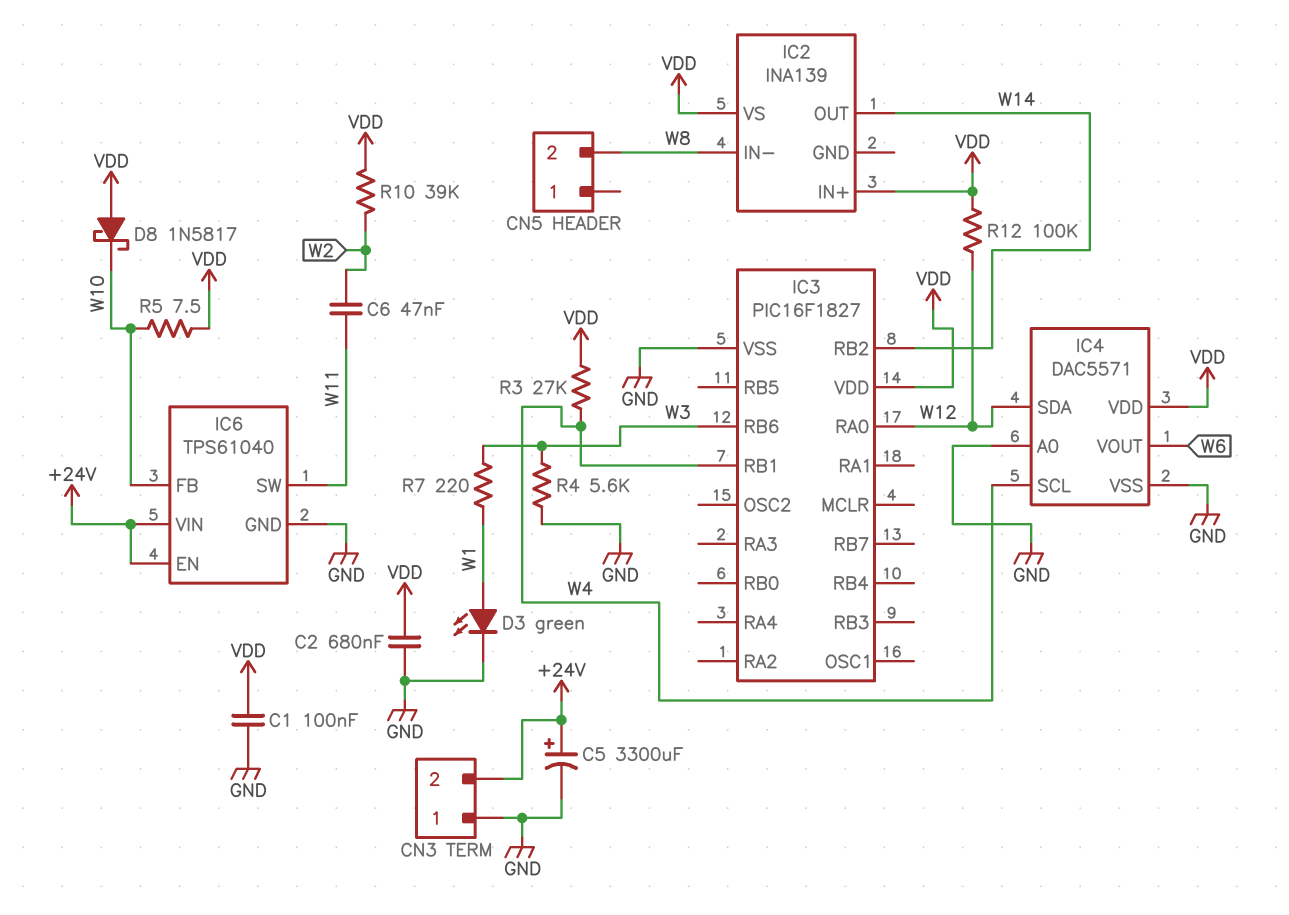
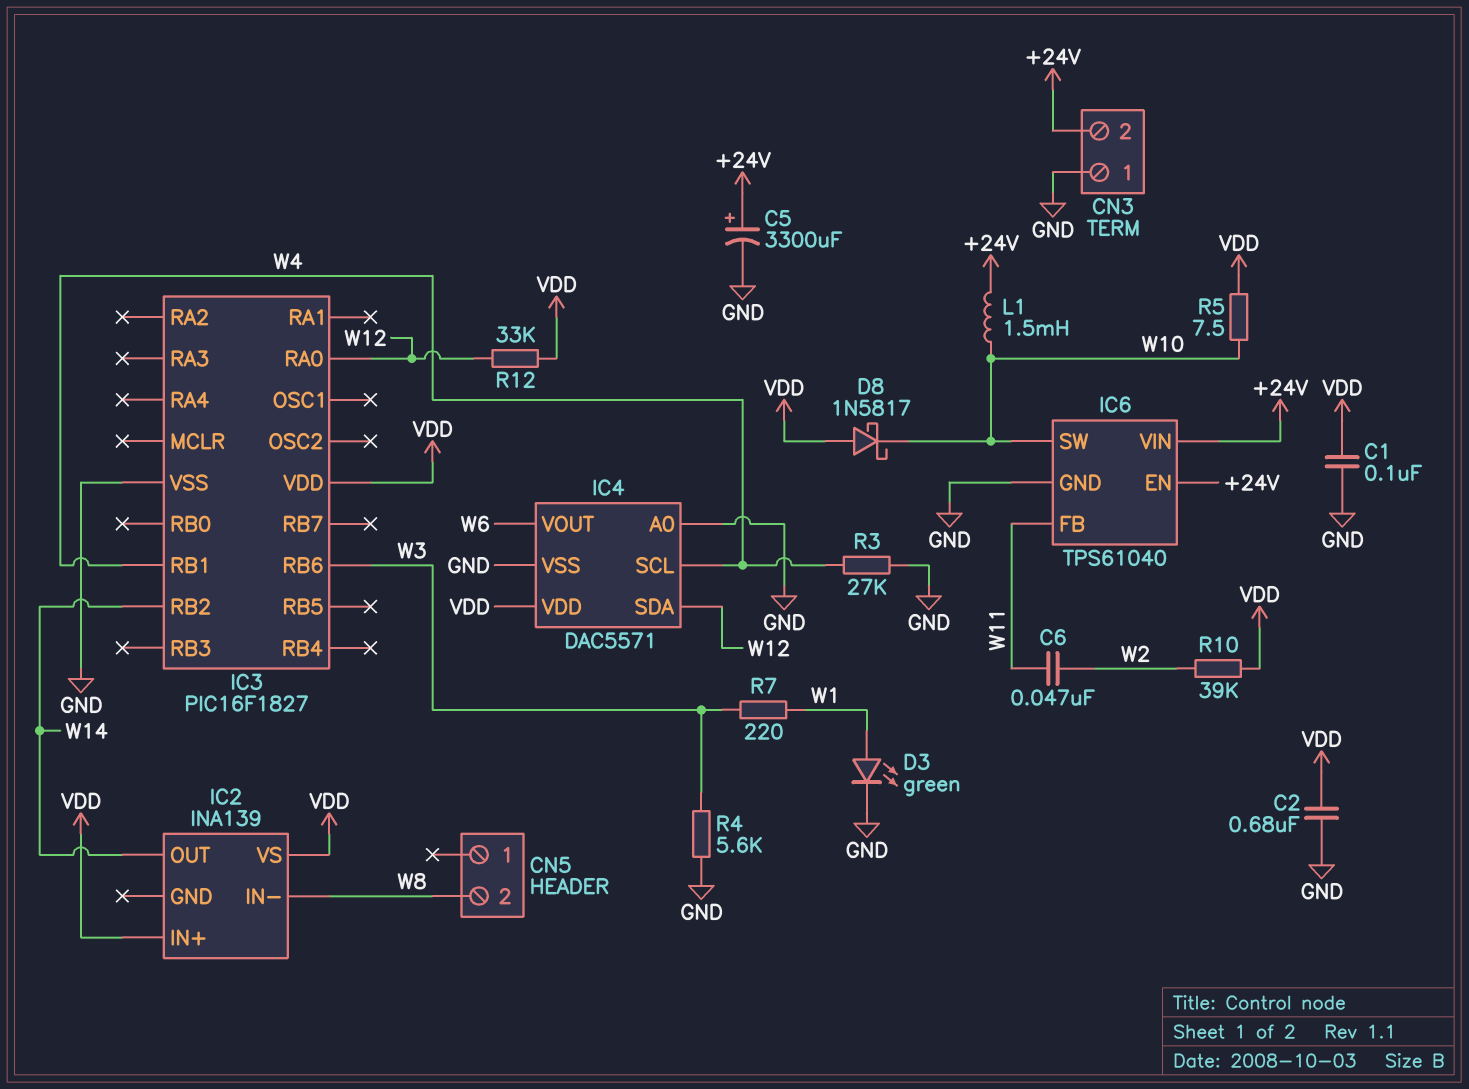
IC6 pin FB: W10 -> W11
IC6 pin SW: W11 -> W10
L1: none -> 1.5mH (+24V, W10)
R3: 27k (VDD, W4) -> 27k (GND, W4)
R12: 100k (VDD, W12) -> 33k (VDD, W12)

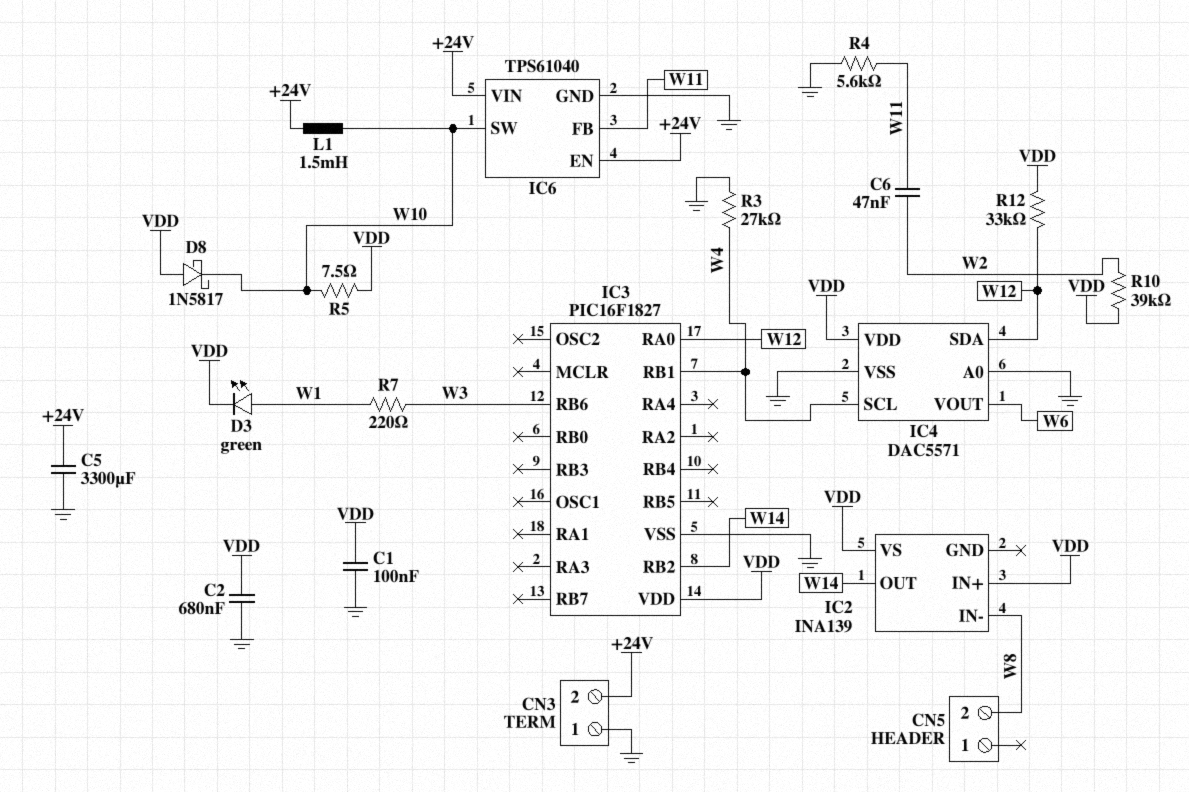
C5: 3300uF (plus +24V, minus GND) -> 3300uF (+24V, GND)
D3: LED green (A W1, K GND) -> LED green (A W1, K VDD)
R4: 5.6k (GND, W3) -> 5.6k (GND, W11)

